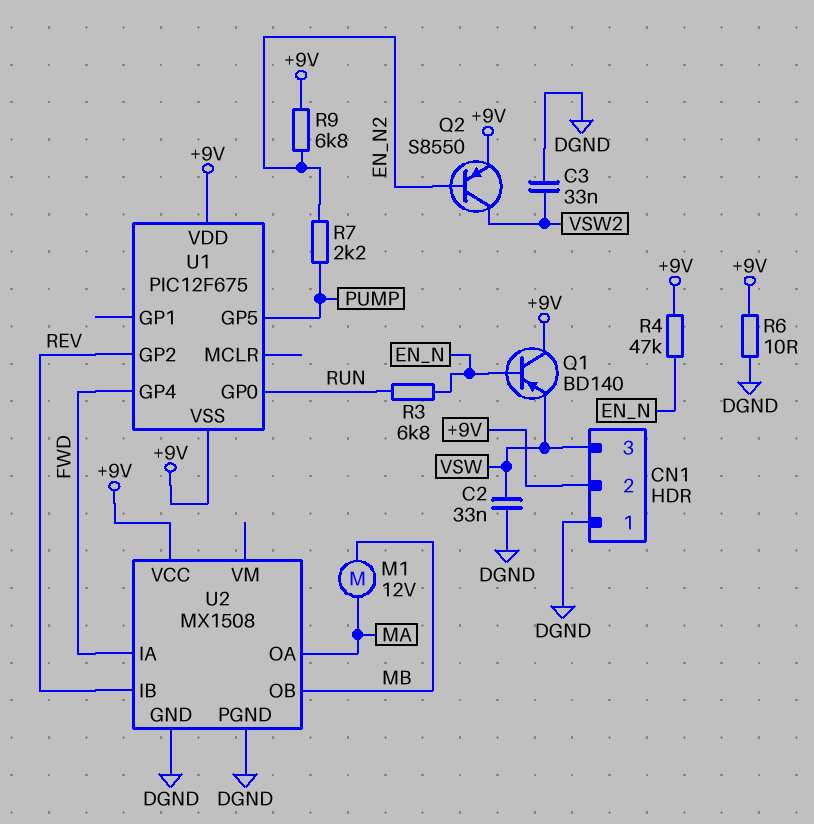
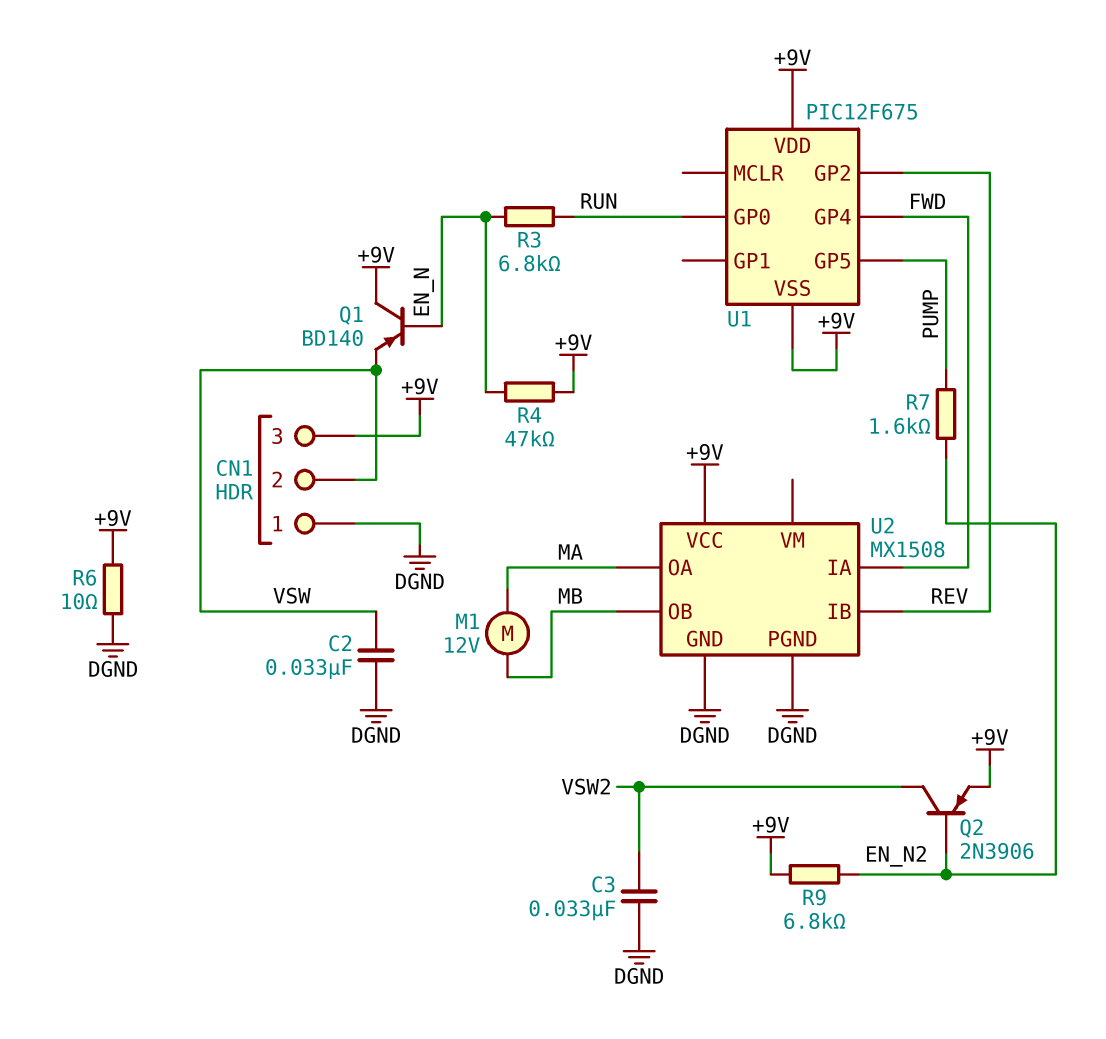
CN1 pin 2: +9V -> VSW
CN1 pin 3: VSW -> +9V
Q2: PNP S8550 (B EN_N2, C VSW2, E +9V) -> PNP 2N3906 (B EN_N2, C VSW2, E +9V)
R7: 2.2k (EN_N2, PUMP) -> 1.6k (EN_N2, PUMP)

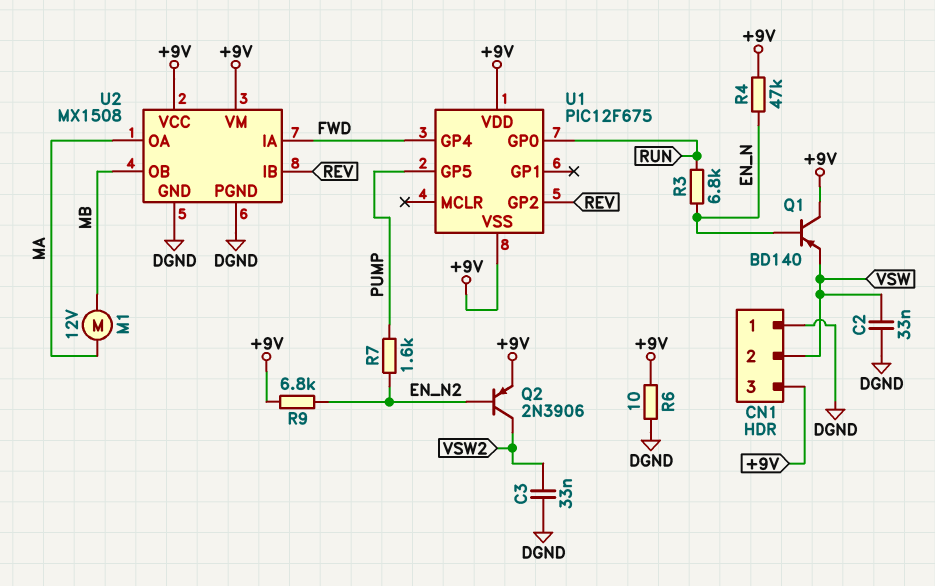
U2 pin VM: none -> +9V

